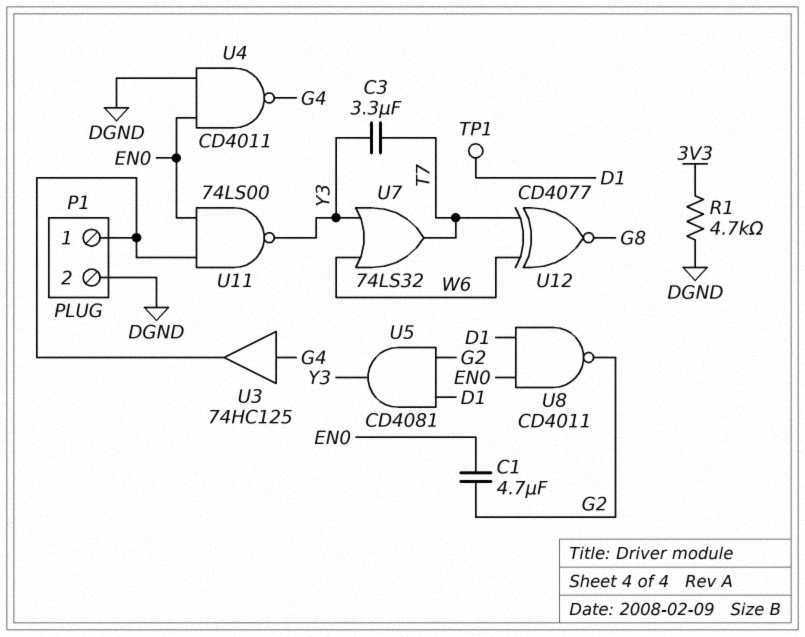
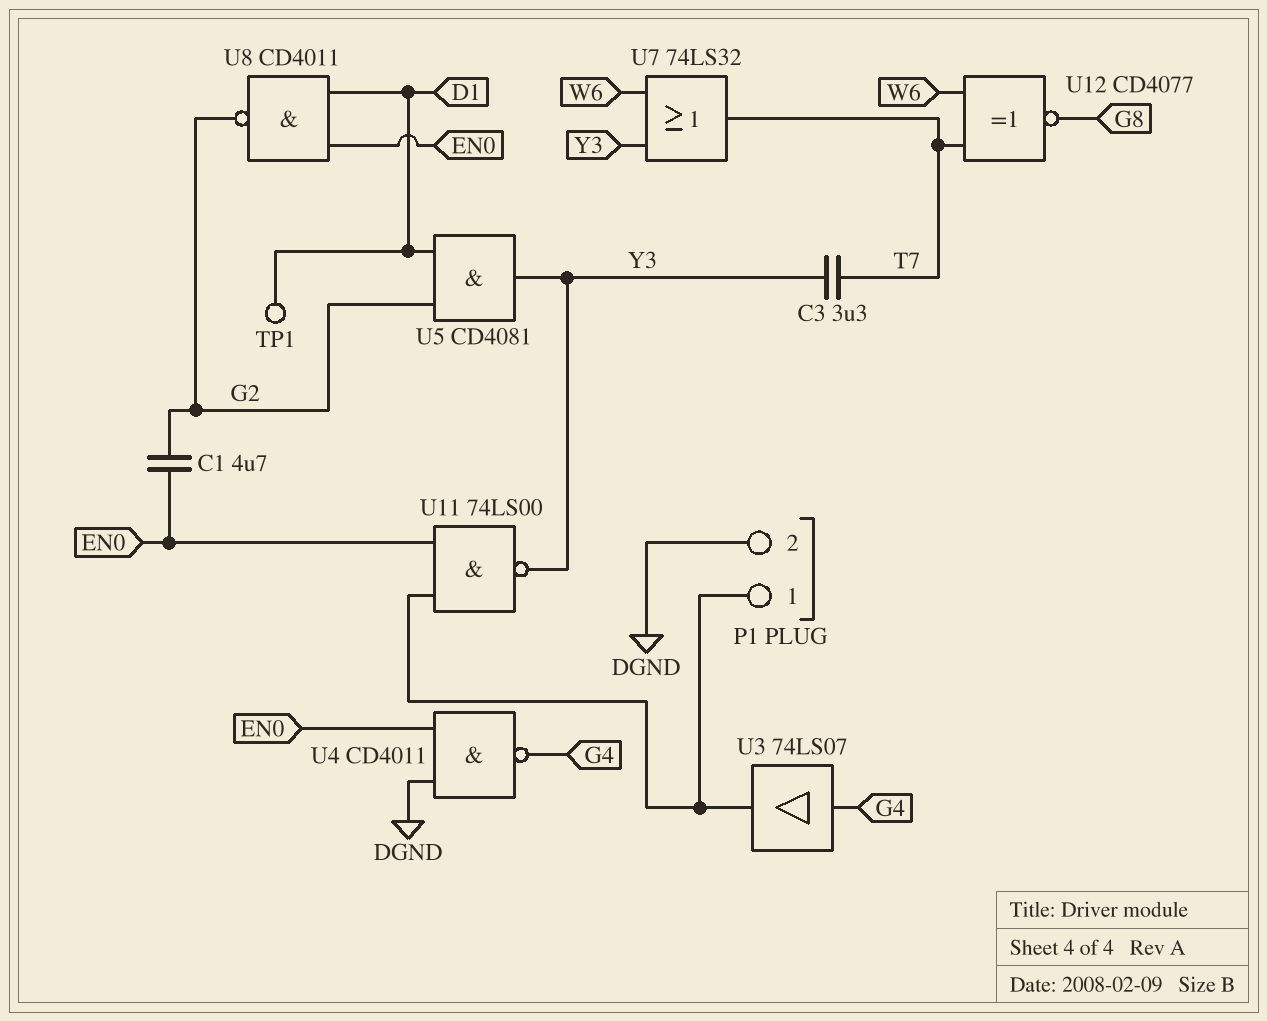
R1: 4.7k (3V3, DGND) -> none
U3: buffer 74HC125 (in G4, out P1/1) -> buffer 74LS07 (in G4, out P1/1)

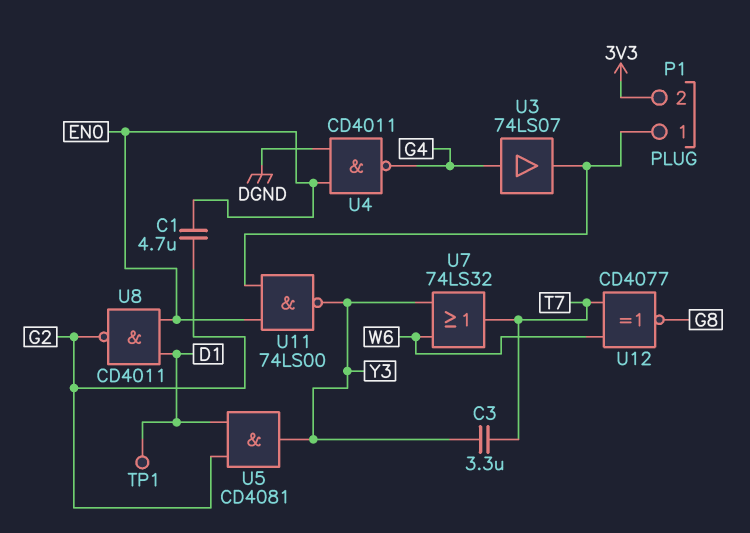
P1 pin 2: DGND -> 3V3

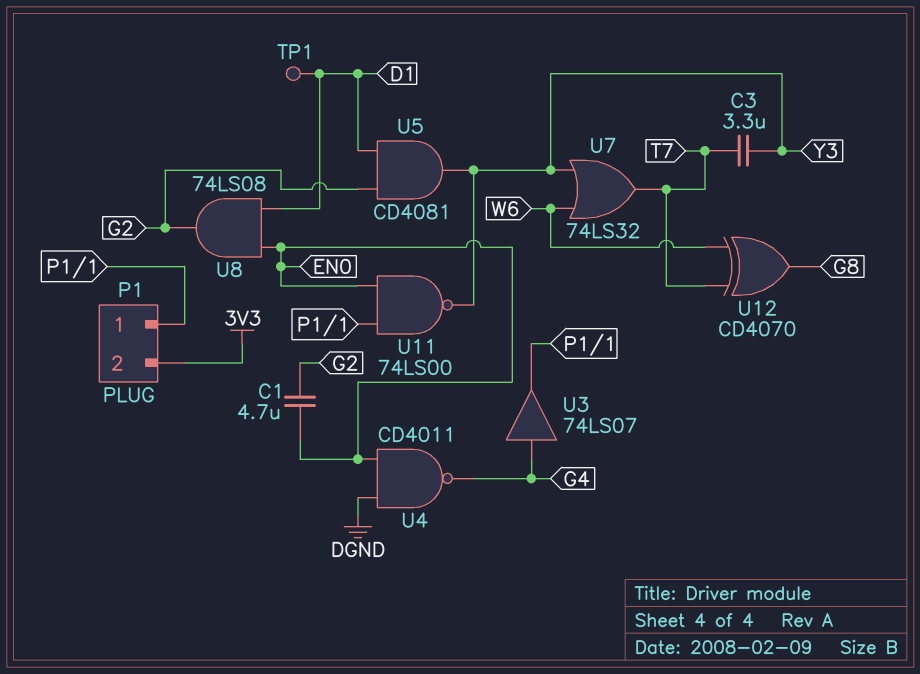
U8: NAND CD4011 (in D1, in EN0, out G2) -> AND 74LS08 (in D1, in EN0, out G2)
U12: XNOR CD4077 (in T7, in W6, out G8) -> XOR CD4070 (in T7, in W6, out G8)

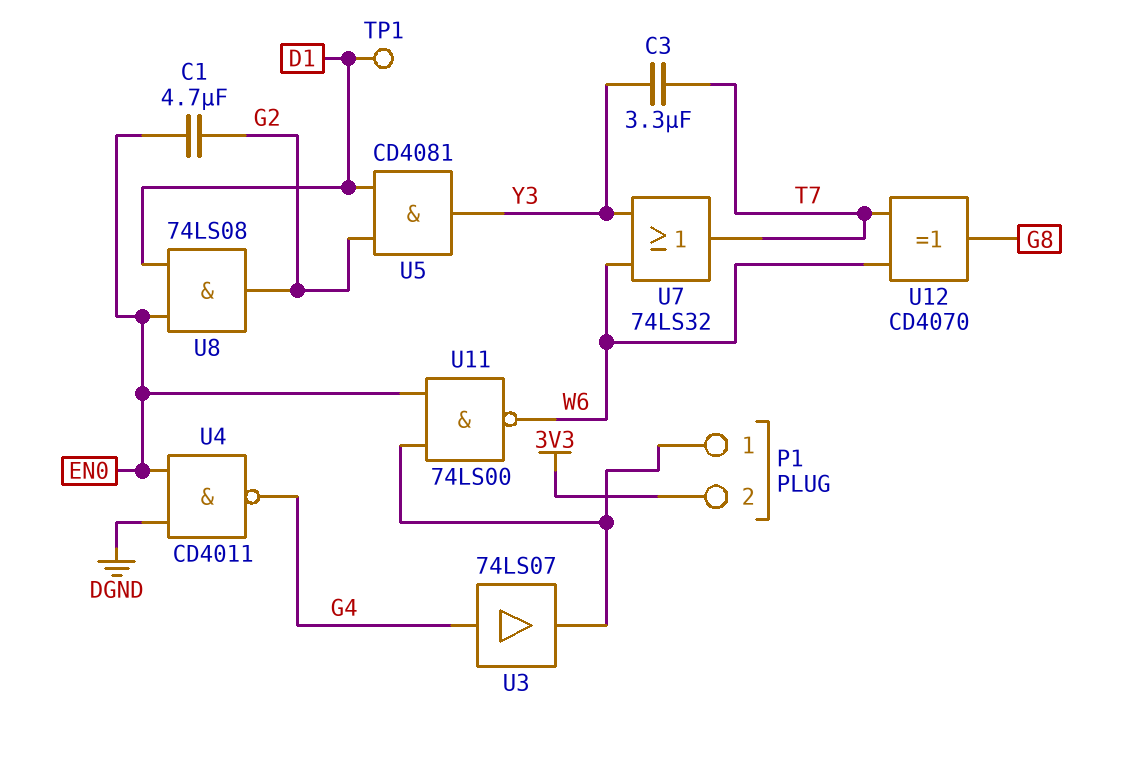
U11: NAND 74LS00 (in EN0, in P1/1, out Y3) -> NAND 74LS00 (in EN0, in P1/1, out W6)

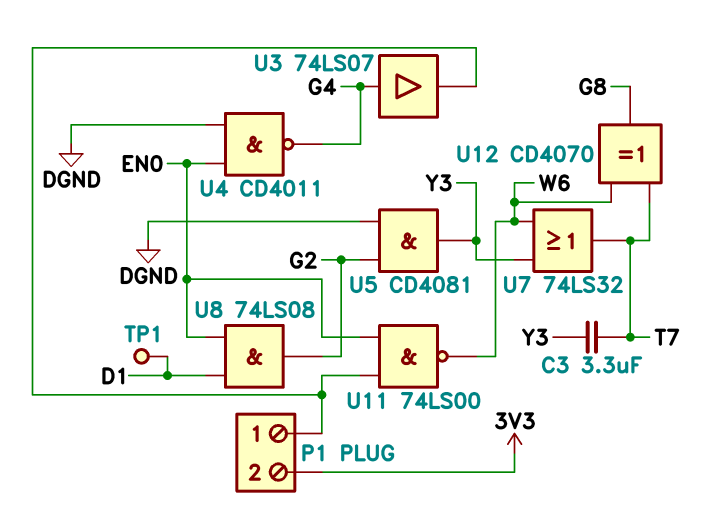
C1: 4.7uF (EN0, G2) -> none
U5: AND CD4081 (in D1, in G2, out Y3) -> AND CD4081 (in DGND, in G2, out Y3)

